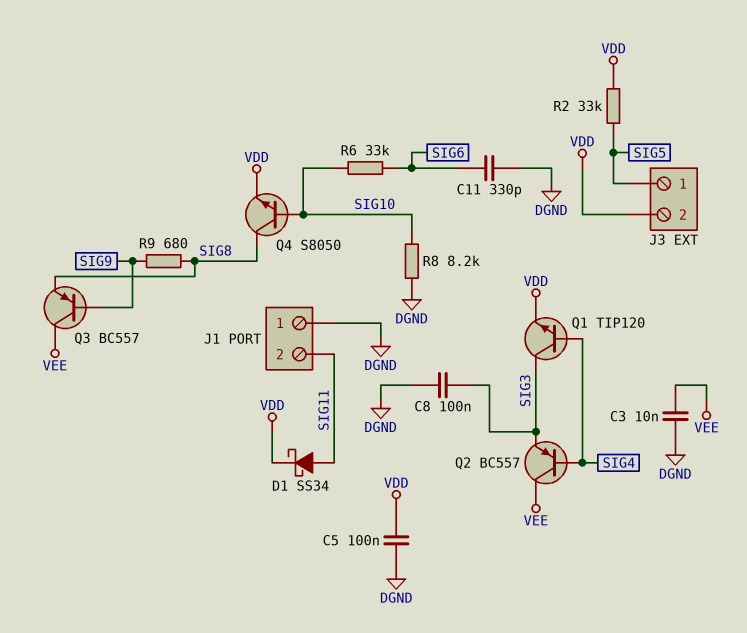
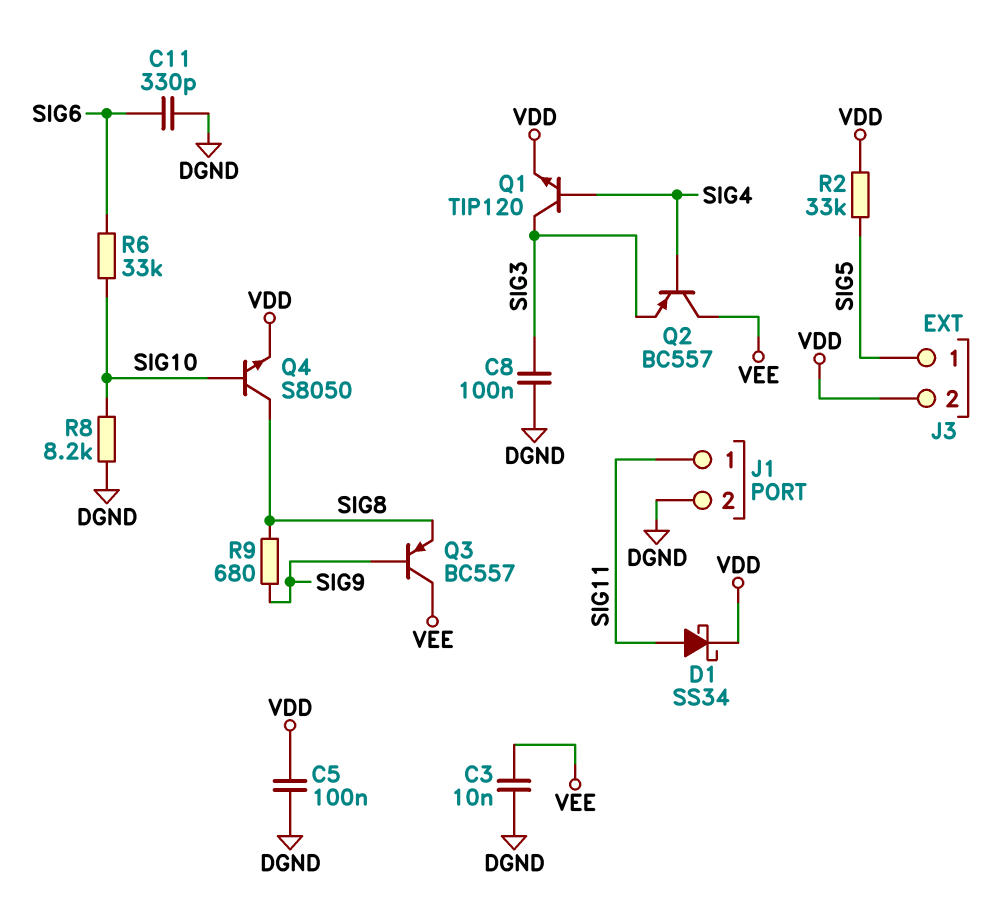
J1 pin 1: DGND -> SIG11
J1 pin 2: SIG11 -> DGND

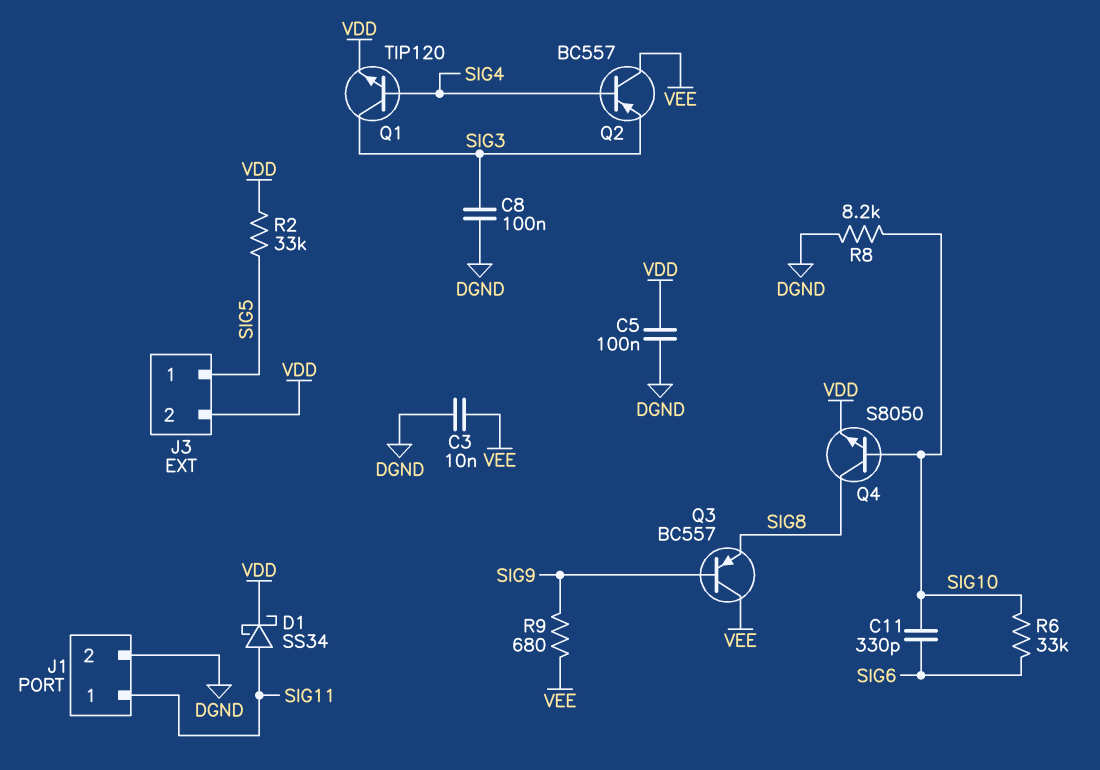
C11: 330pF (DGND, SIG6) -> 330pF (SIG6, SIG10)
R9: 680 (SIG8, SIG9) -> 680 (SIG9, VEE)

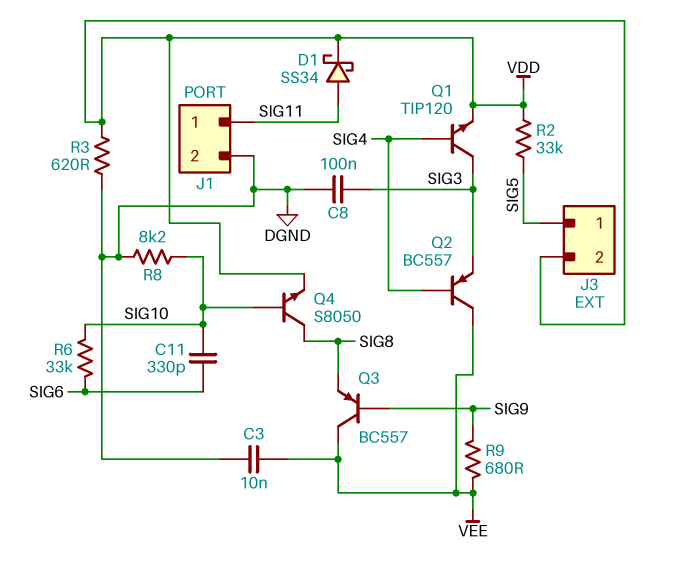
C5: 100nF (DGND, VDD) -> none
R3: none -> 620 (DGND, VDD)

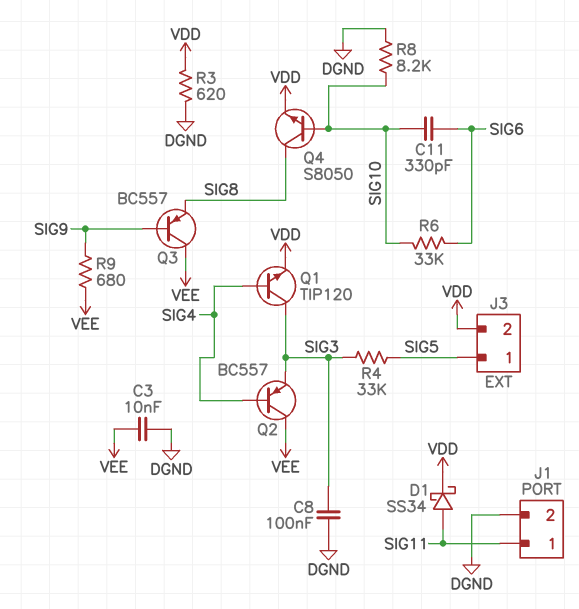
R2: 33k (SIG5, VDD) -> none
R4: none -> 33k (SIG3, SIG5)

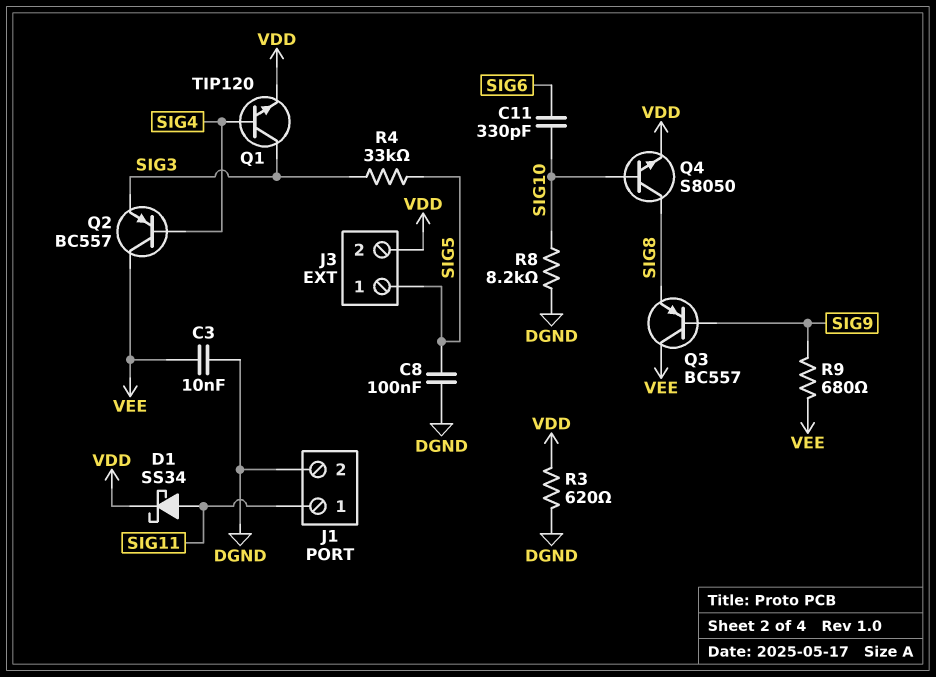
C8: 100nF (DGND, SIG3) -> 100nF (DGND, SIG5)
R6: 33k (SIG6, SIG10) -> none

